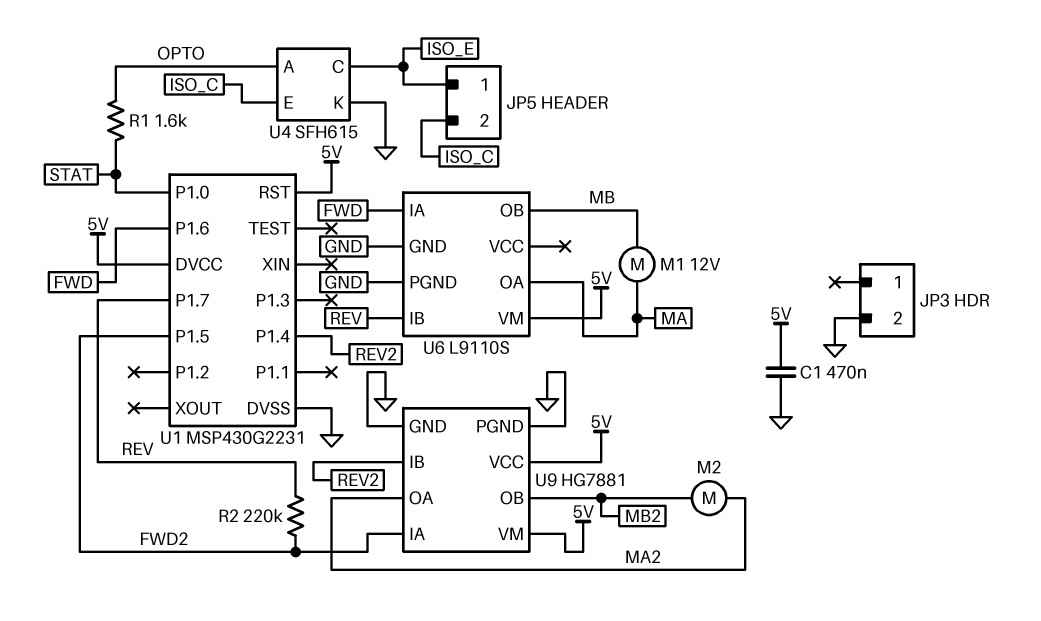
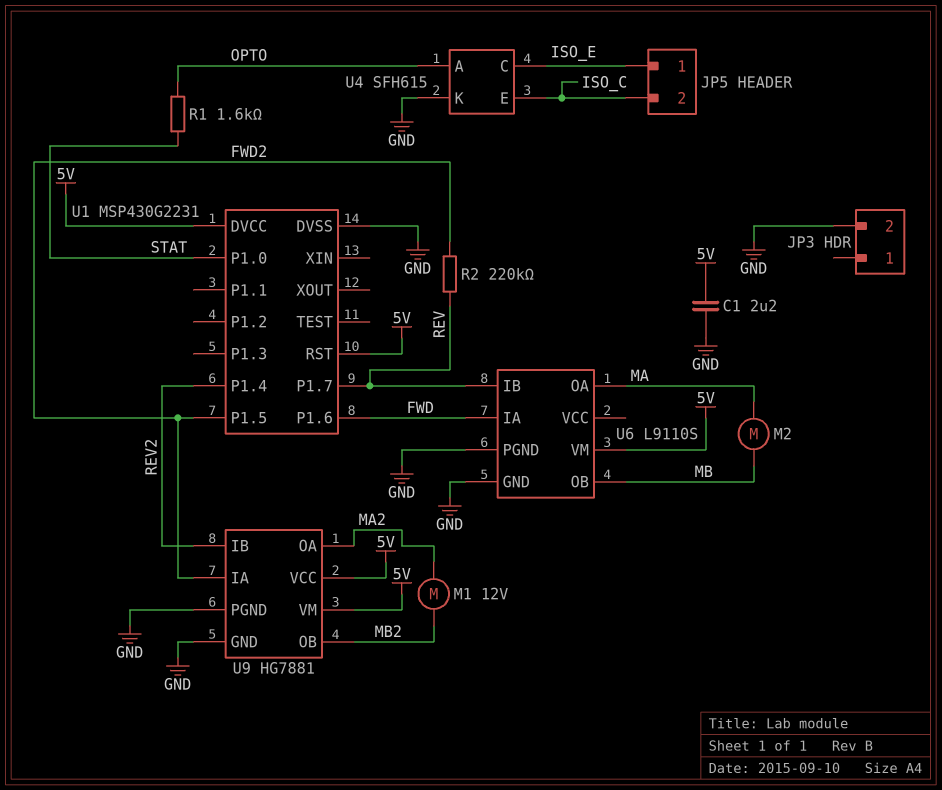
C1: 470nF (5V, GND) -> 2.2uF (5V, GND)
M1: motor 12V (MA, MB) -> motor 12V (MA2, MB2)
M2: motor (MA2, MB2) -> motor (MA, MB)

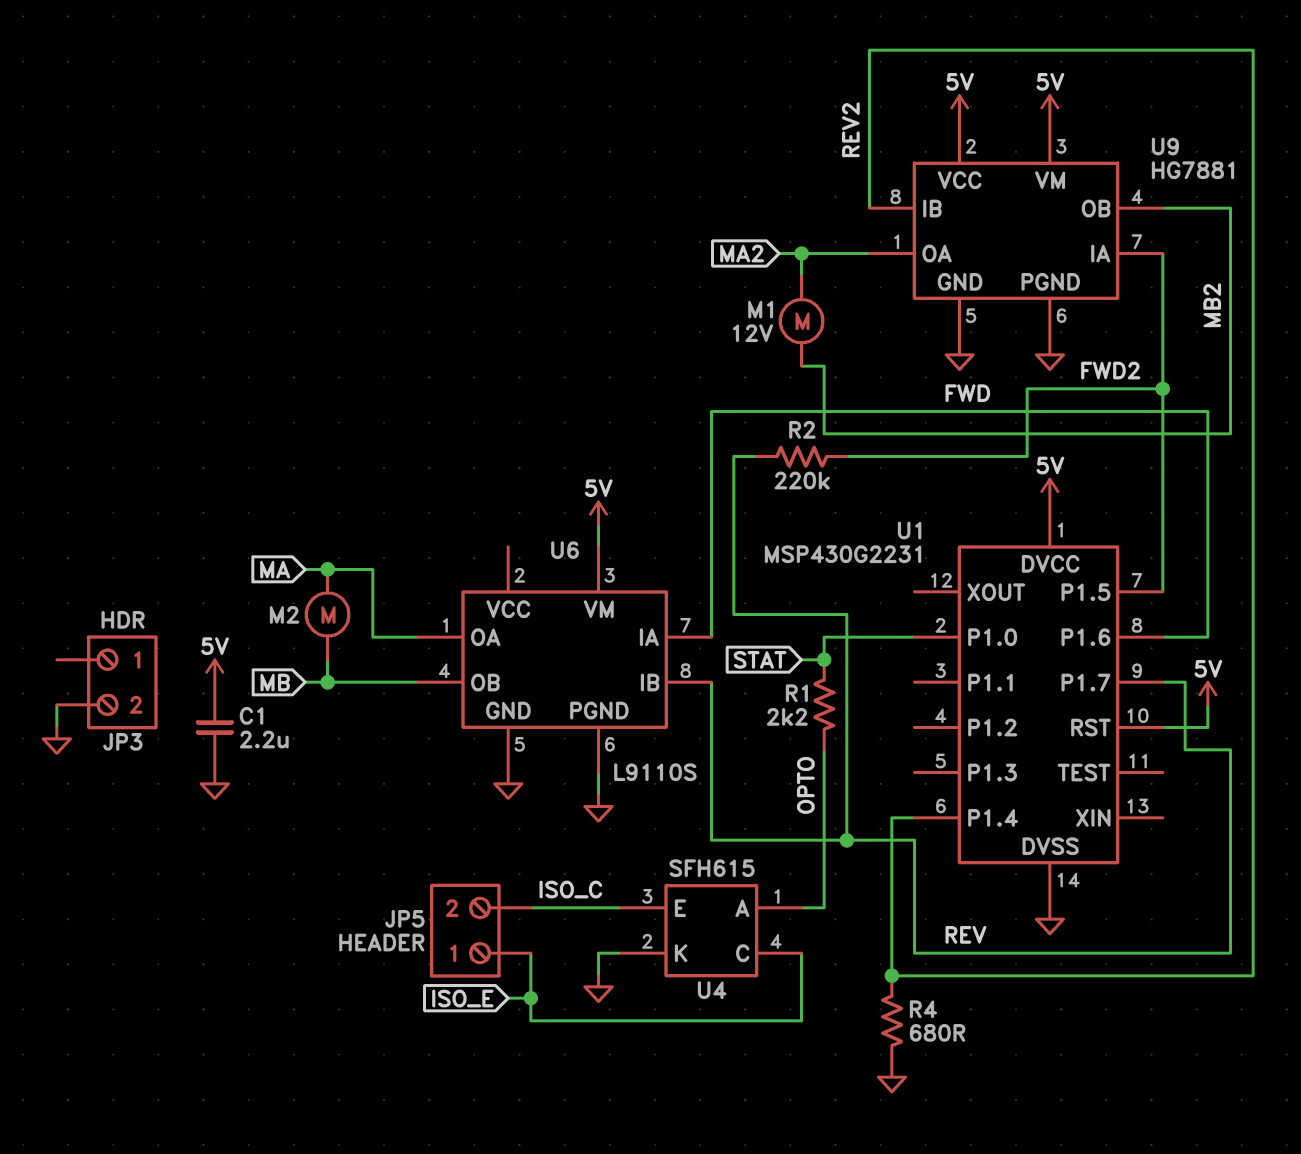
R1: 1.6k (OPTO, STAT) -> 2.2k (OPTO, STAT)
R4: none -> 680 (GND, REV2)

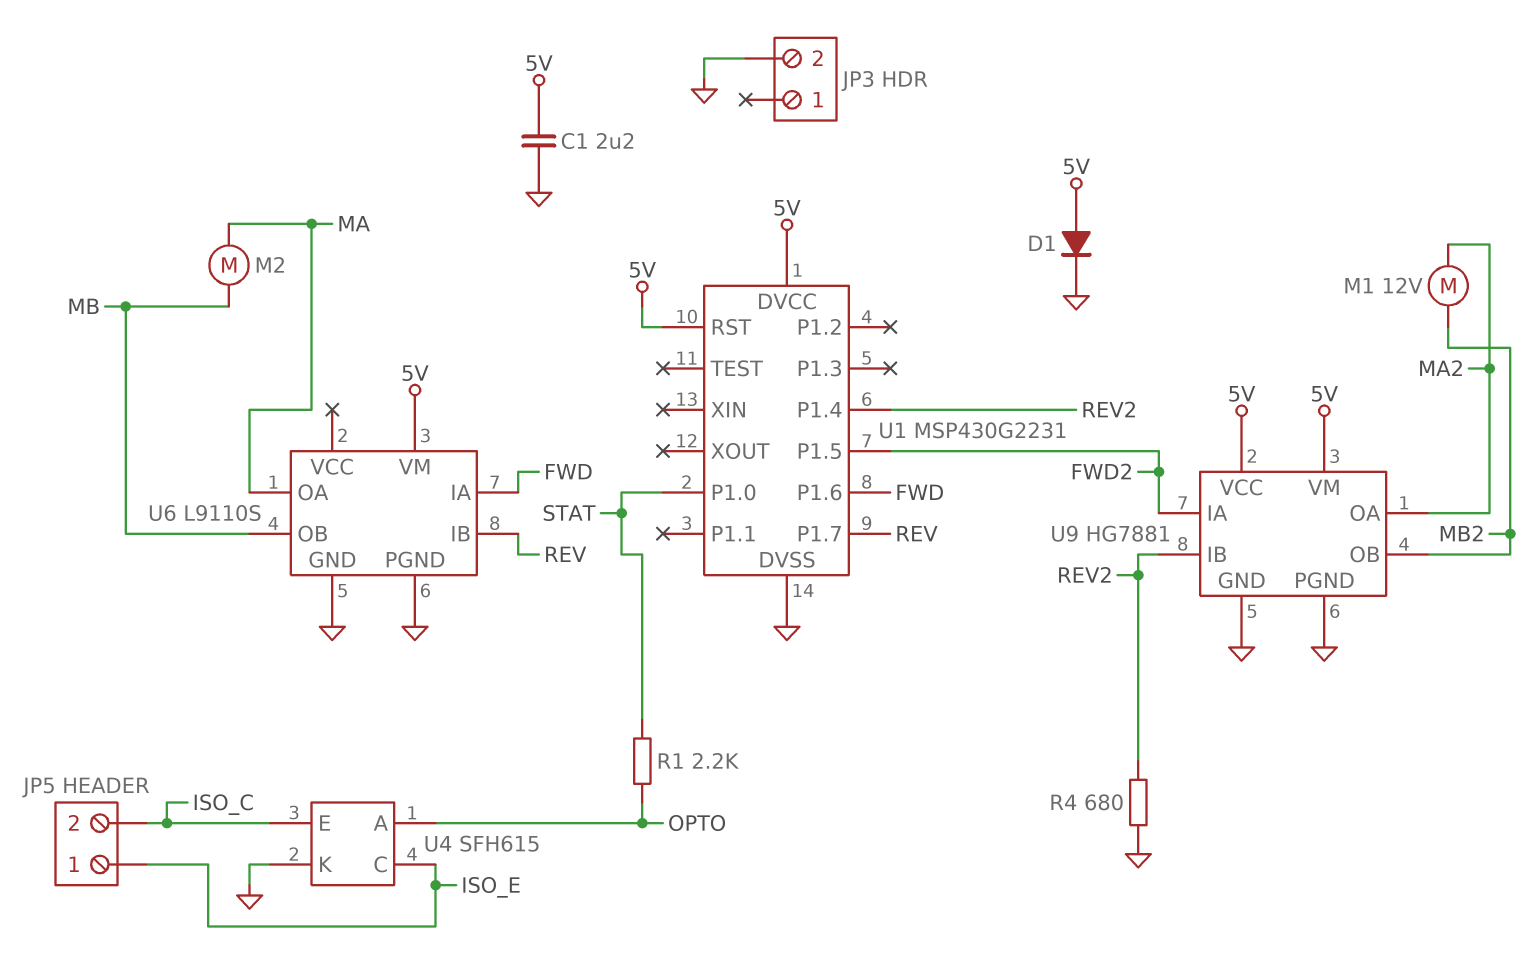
D1: none -> diode (A 5V, K GND)
R2: 220k (FWD2, REV) -> none

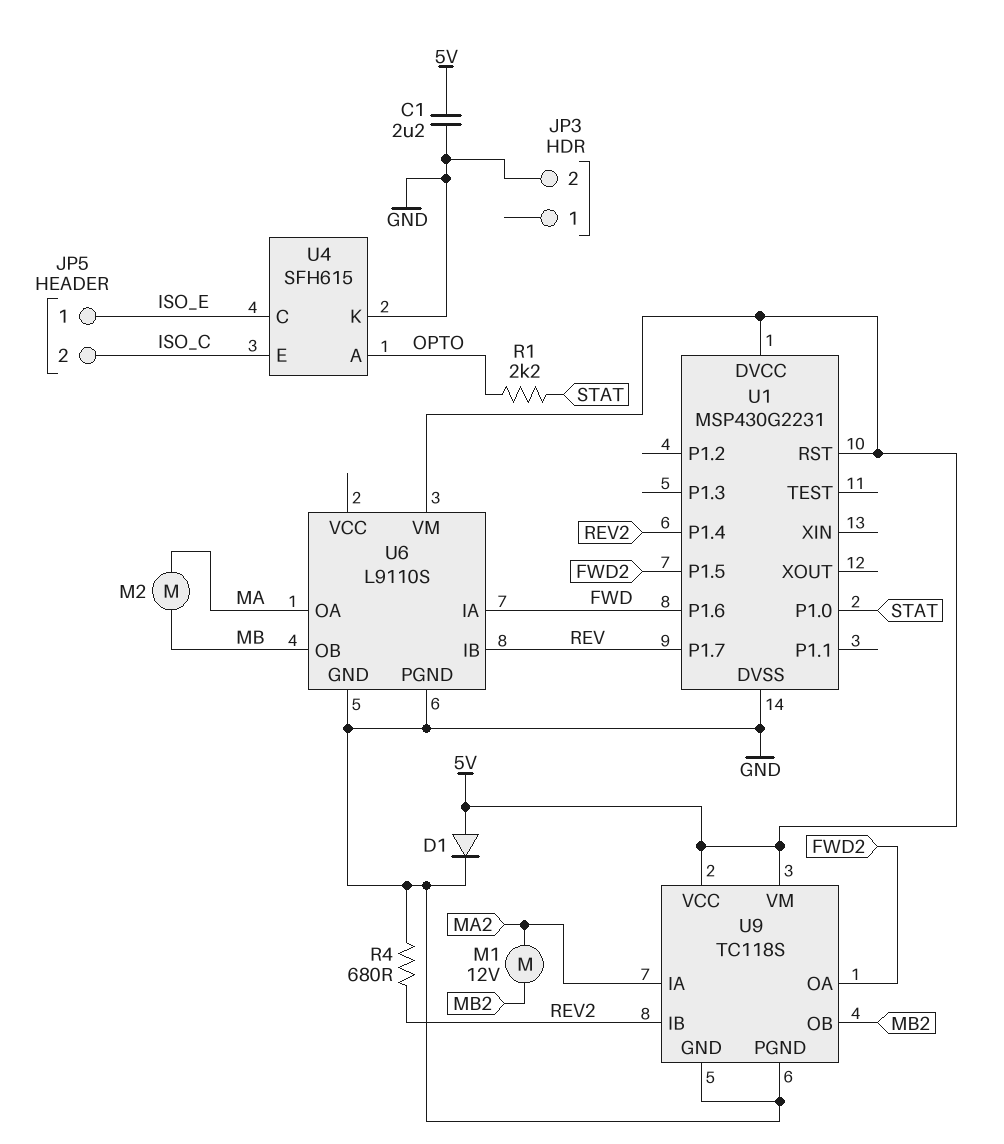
U9: HG7881 -> TC118S
U9 pin IA: FWD2 -> MA2
U9 pin OA: MA2 -> FWD2

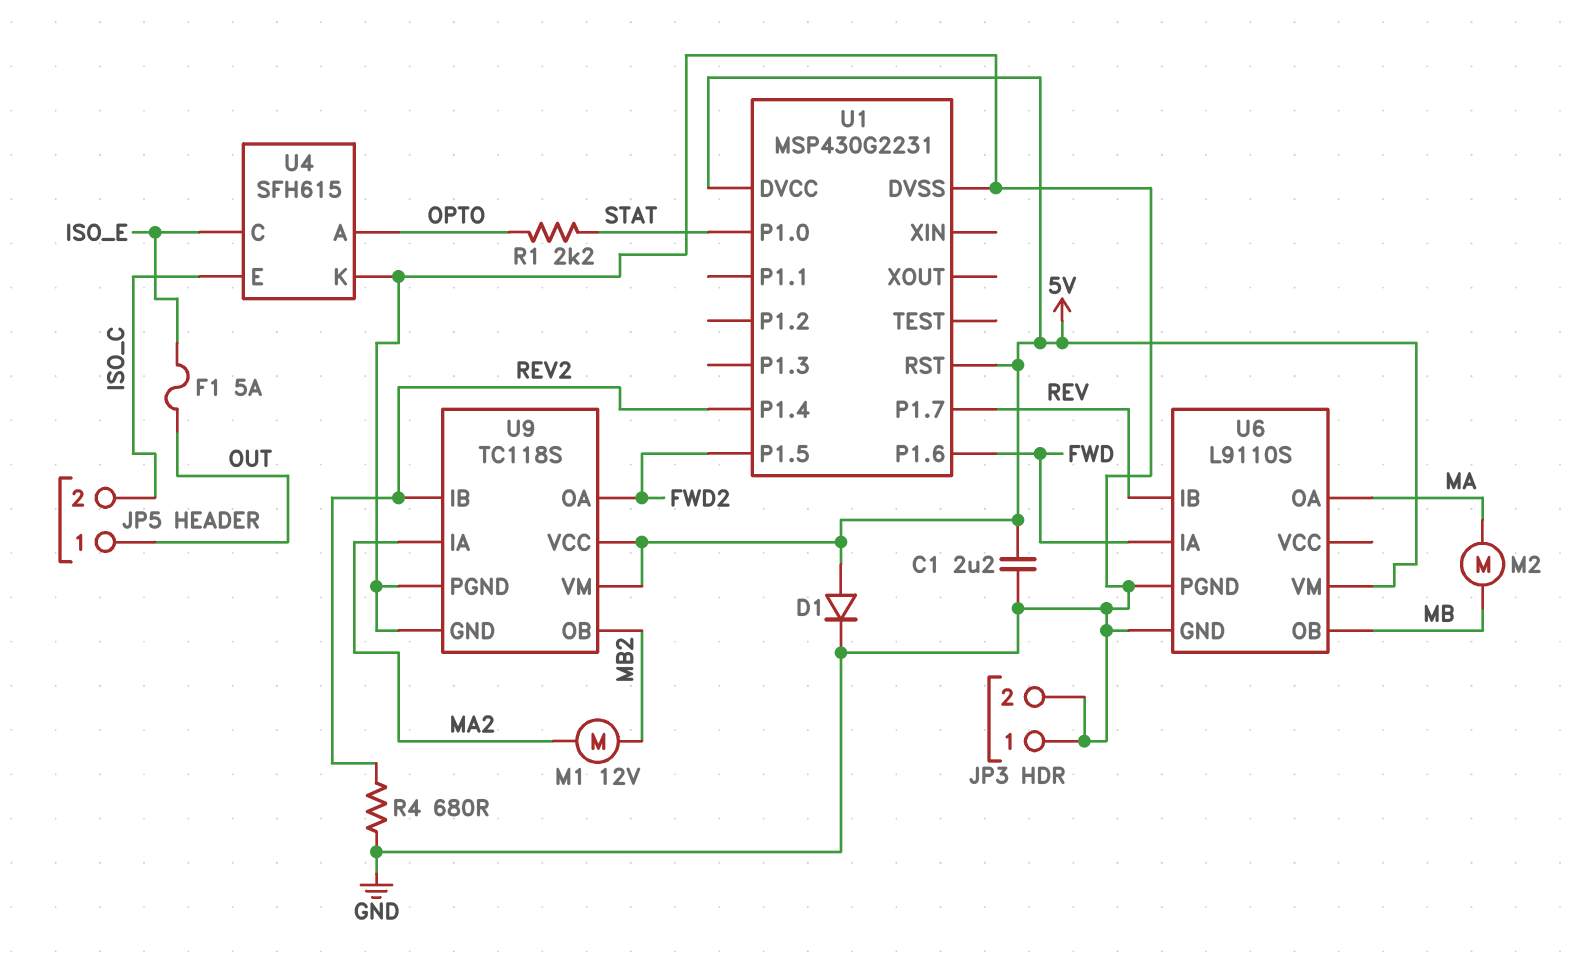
F1: none -> 5A (ISO_E, OUT)
JP3 pin 1: none -> GND
JP5 pin 1: ISO_E -> OUT

